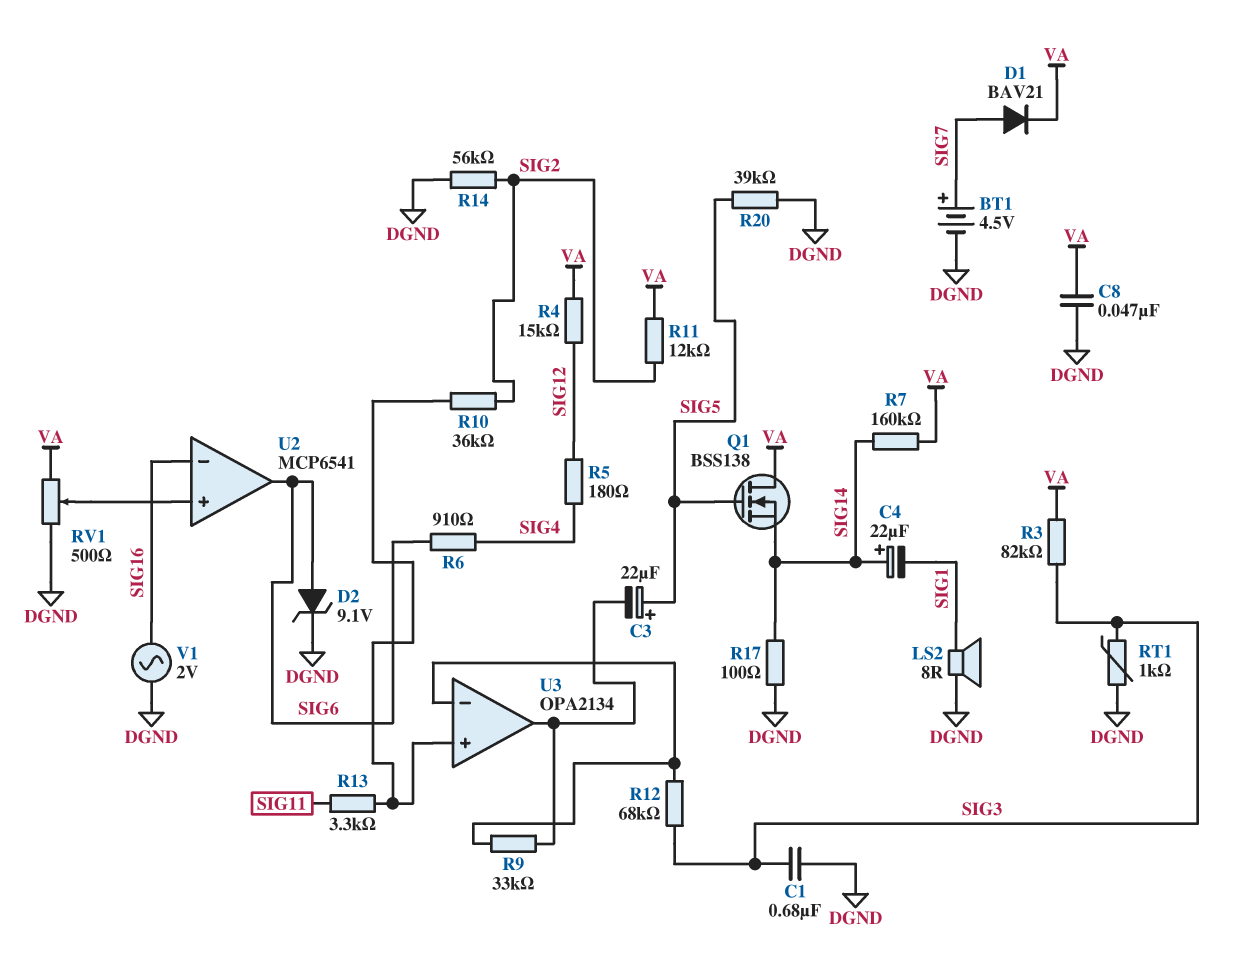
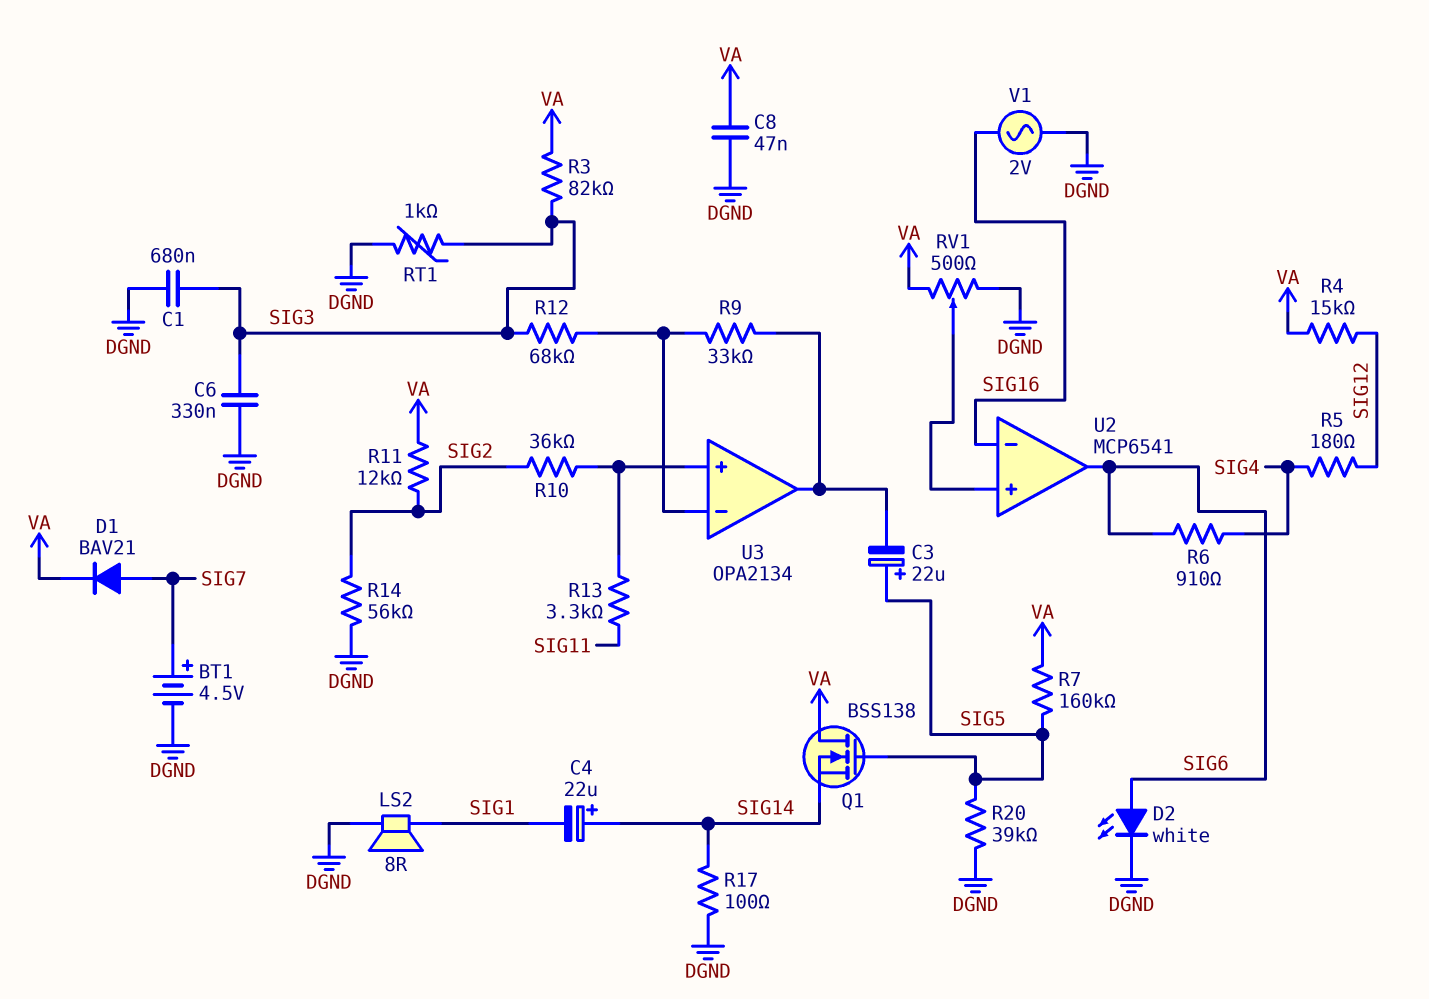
C6: none -> 330nF (DGND, SIG3)
D2: zener 9.1V (A SIG6, K DGND) -> LED white (A SIG6, K DGND)
R7: 160k (SIG14, VA) -> 160k (SIG5, VA)

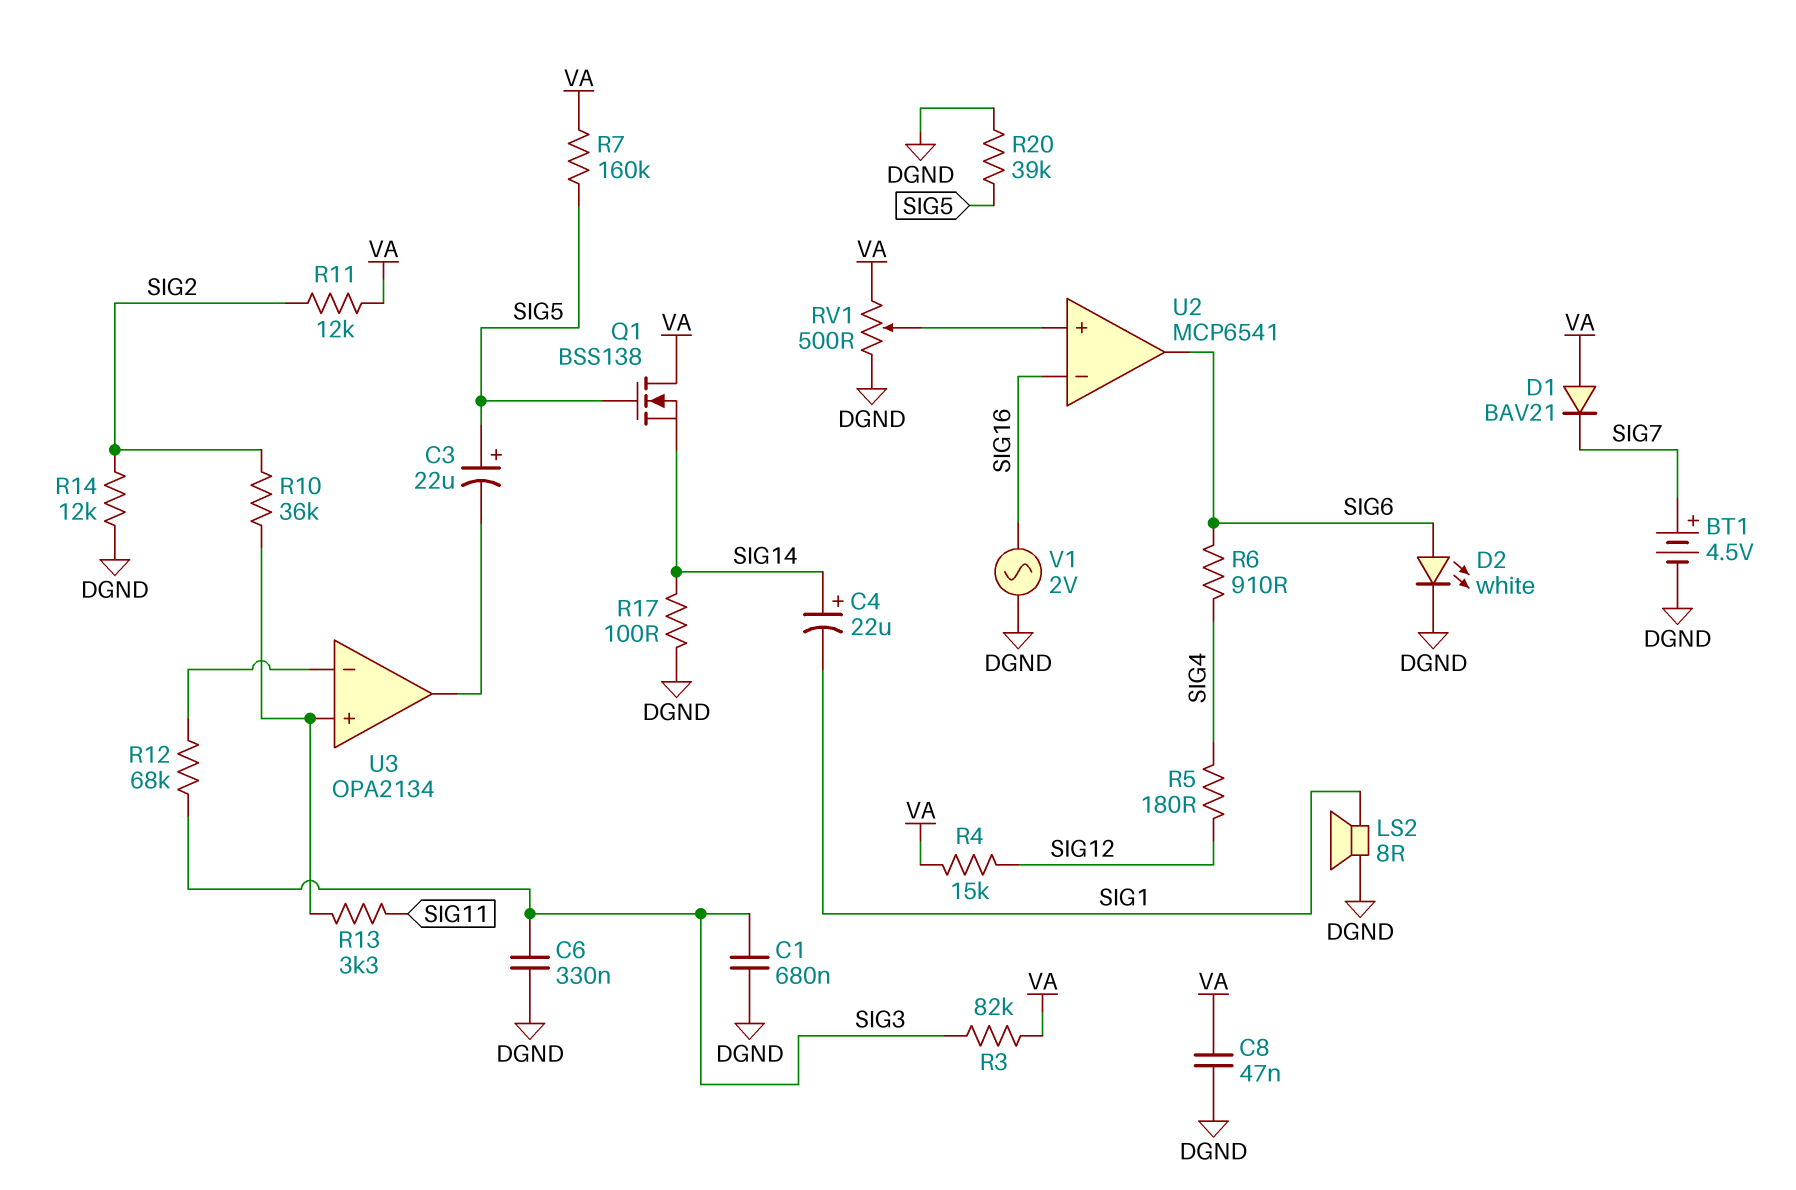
D1: diode BAV21 (A SIG7, K VA) -> diode BAV21 (A VA, K SIG7)
R9: 33k (U3/in-, U3/out) -> none
R14: 56k (DGND, SIG2) -> 12k (DGND, SIG2)
RT1: 1k (DGND, SIG3) -> none

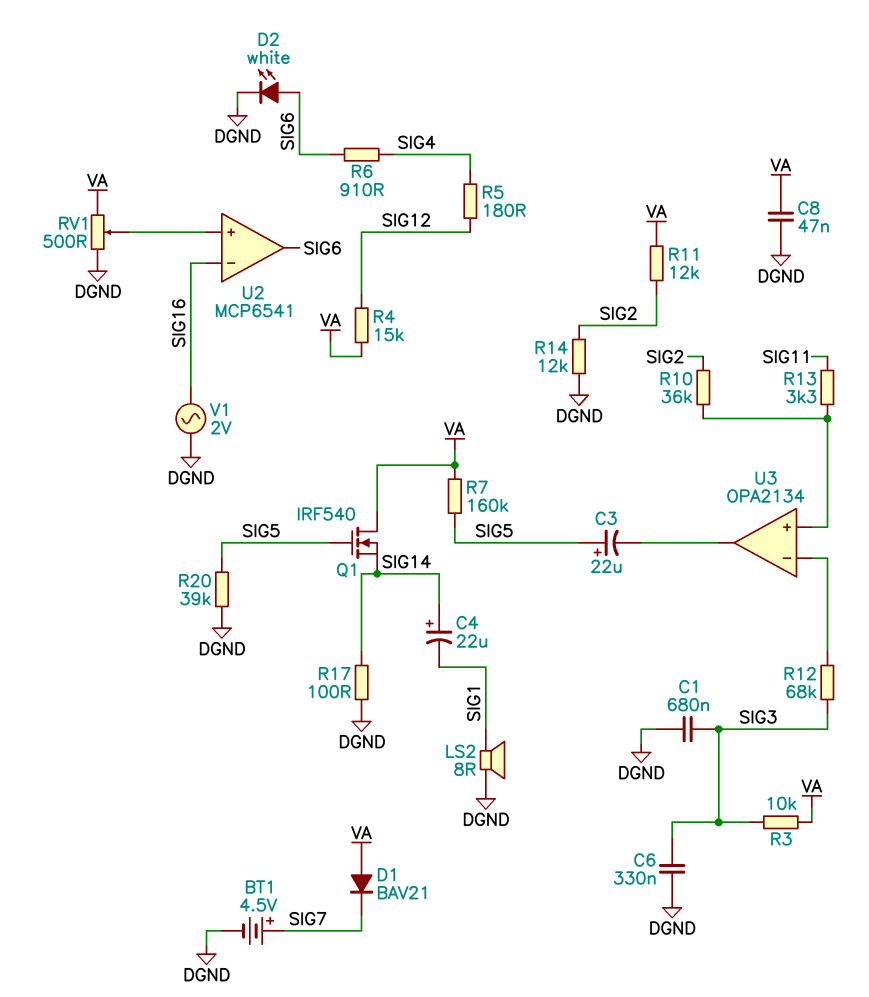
Q1: NMOS BSS138 (G SIG5, D VA, S SIG14) -> NMOS IRF540 (G SIG5, D VA, S SIG14)
R3: 82k (SIG3, VA) -> 10k (SIG3, VA)

